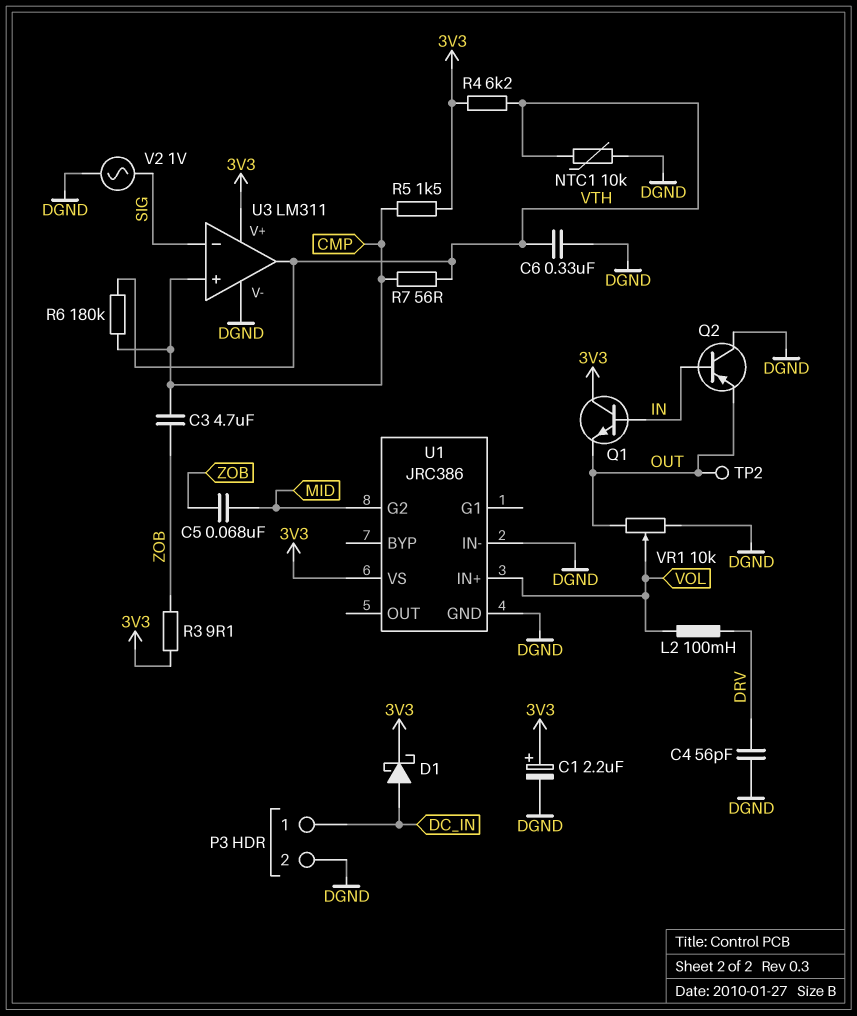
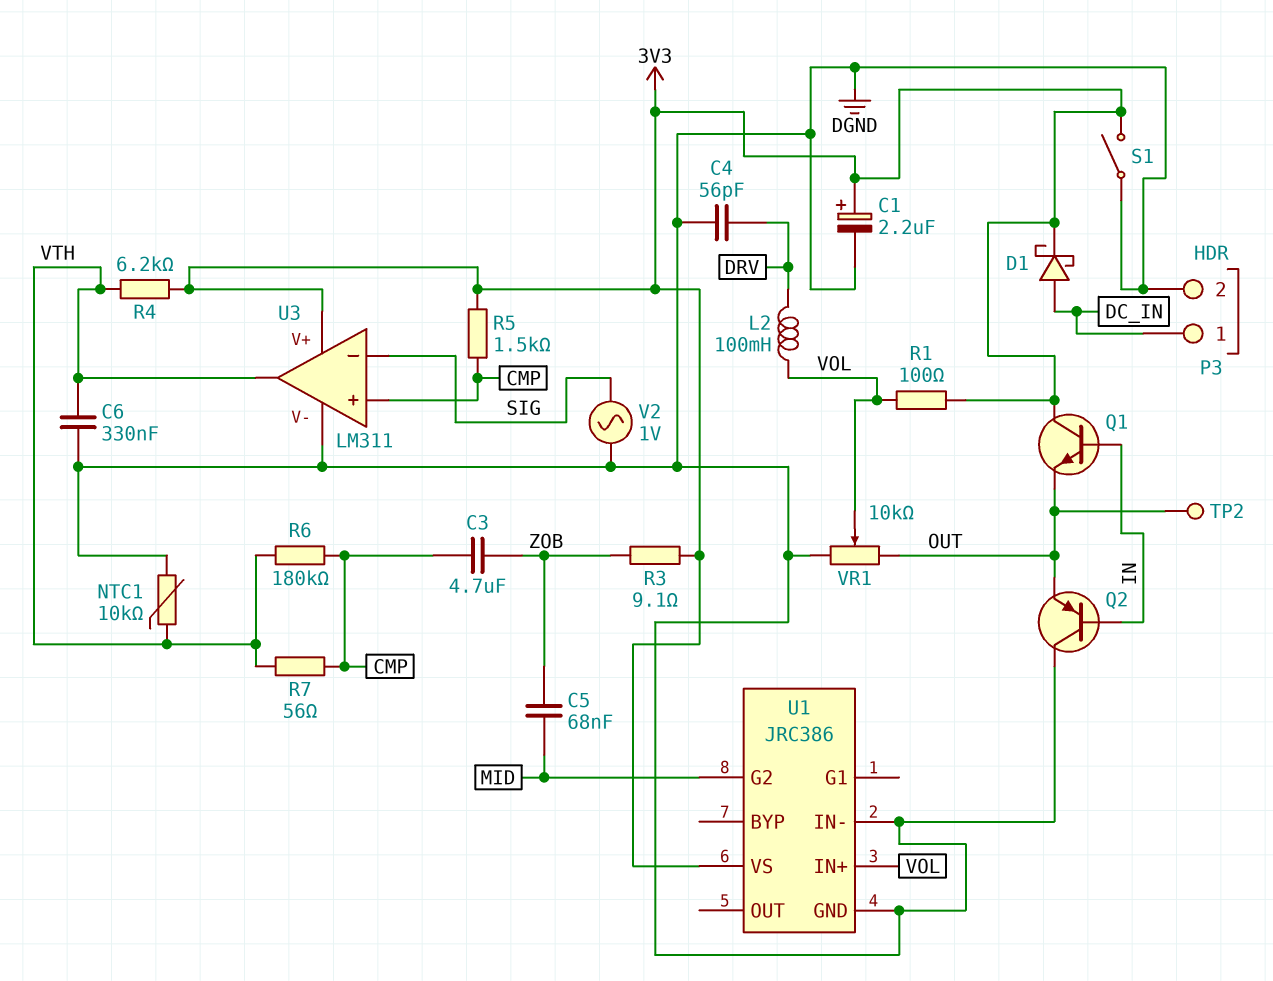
R1: none -> 100 (3V3, VOL)
S1: none -> switch (3V3, DGND)

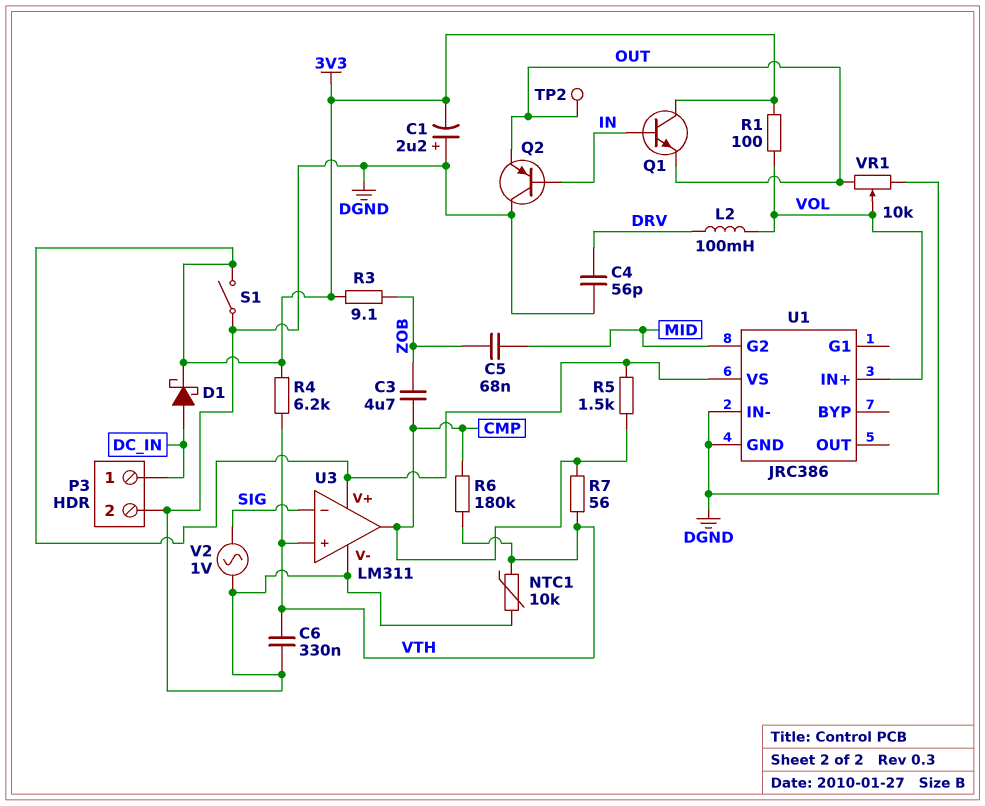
C1: 2.2uF (plus 3V3, minus DGND) -> 2.2uF (plus DGND, minus 3V3)
U3 pin in+: CMP -> VTH
U3 pin out: VTH -> CMP

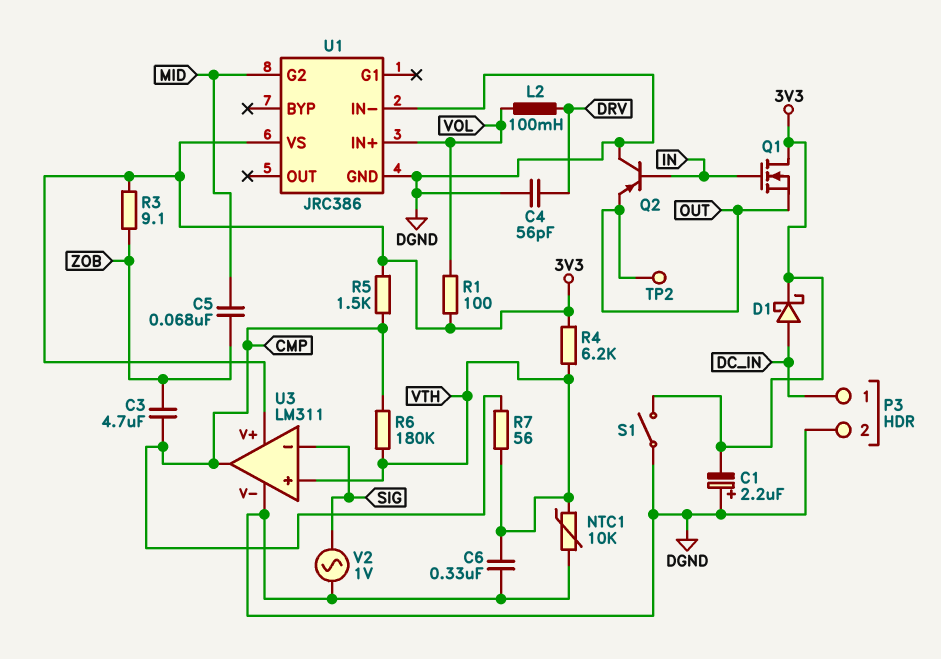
Q1: NPN (B IN, C 3V3, E OUT) -> NMOS (G IN, D 3V3, S OUT)
VR1: 10k (DGND, OUT, wiper VOL) -> none

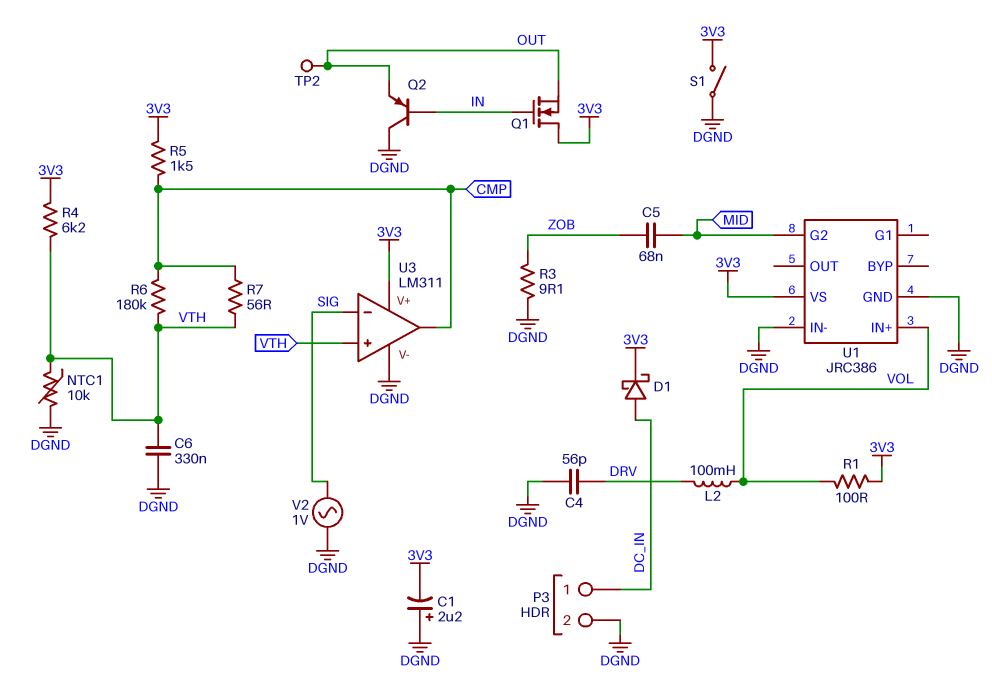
C3: 4.7uF (CMP, ZOB) -> none
R3: 9.1 (3V3, ZOB) -> 9.1 (DGND, ZOB)

